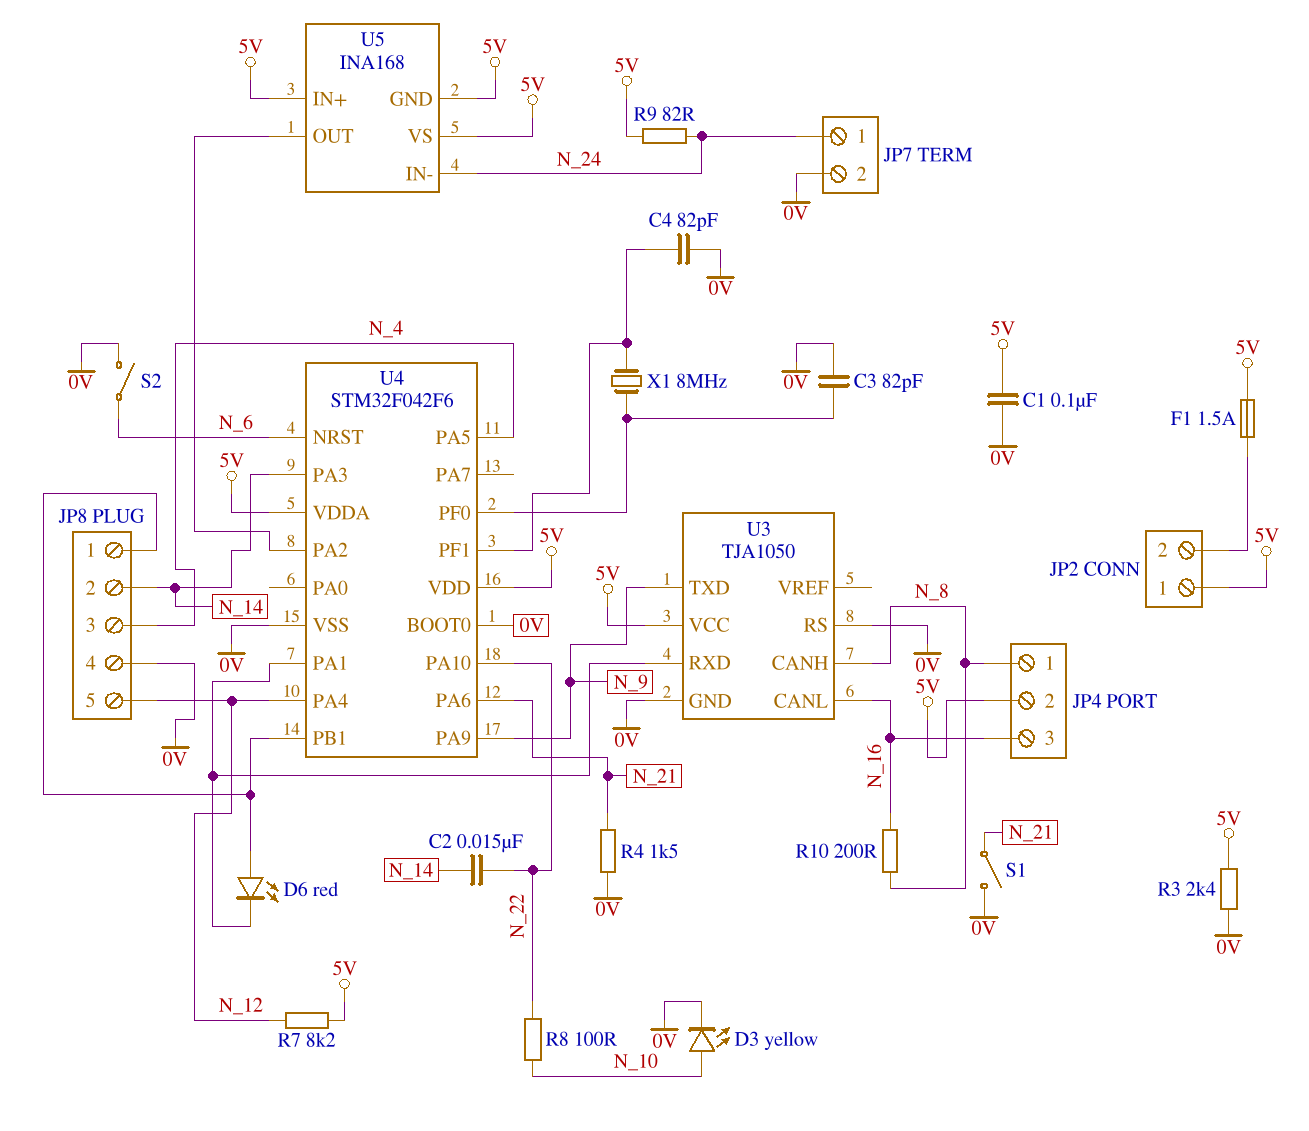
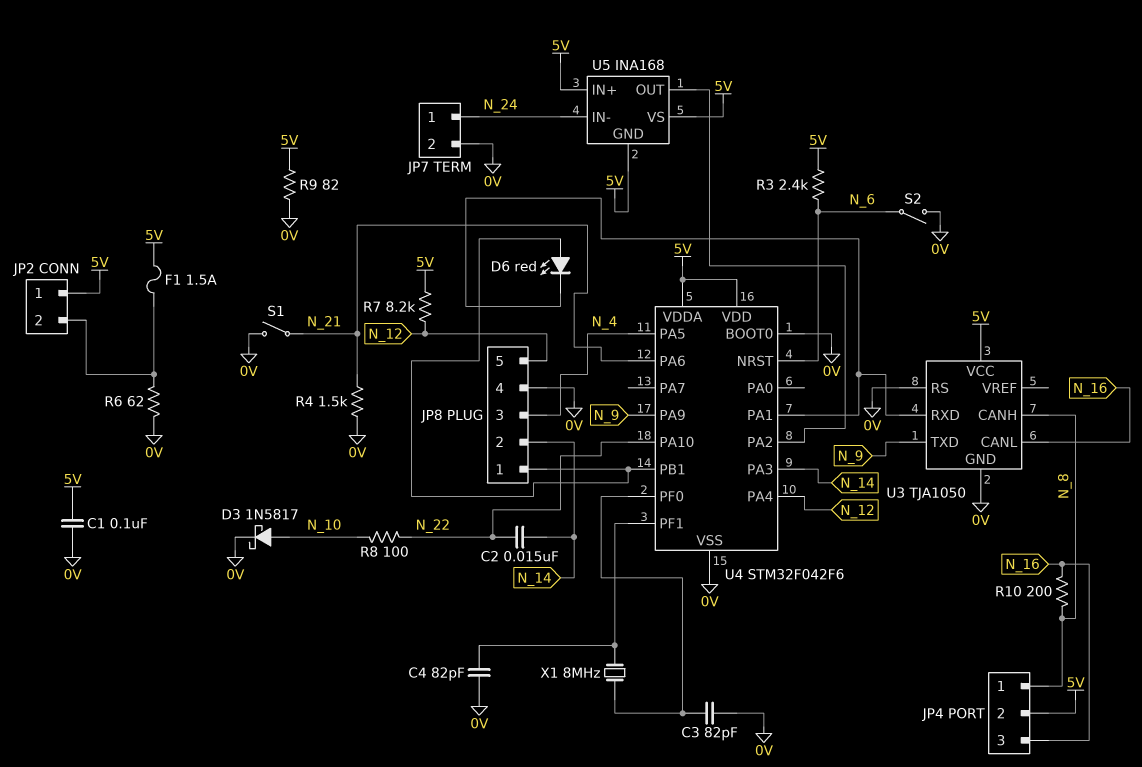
D3: LED yellow (A N_10, K 0V) -> schottky 1N5817 (A N_10, K 0V)
R3: 2.4k (0V, 5V) -> 2.4k (5V, N_6)
R6: none -> 62 (0V, JP2/2)
R9: 82 (5V, N_24) -> 82 (0V, 5V)

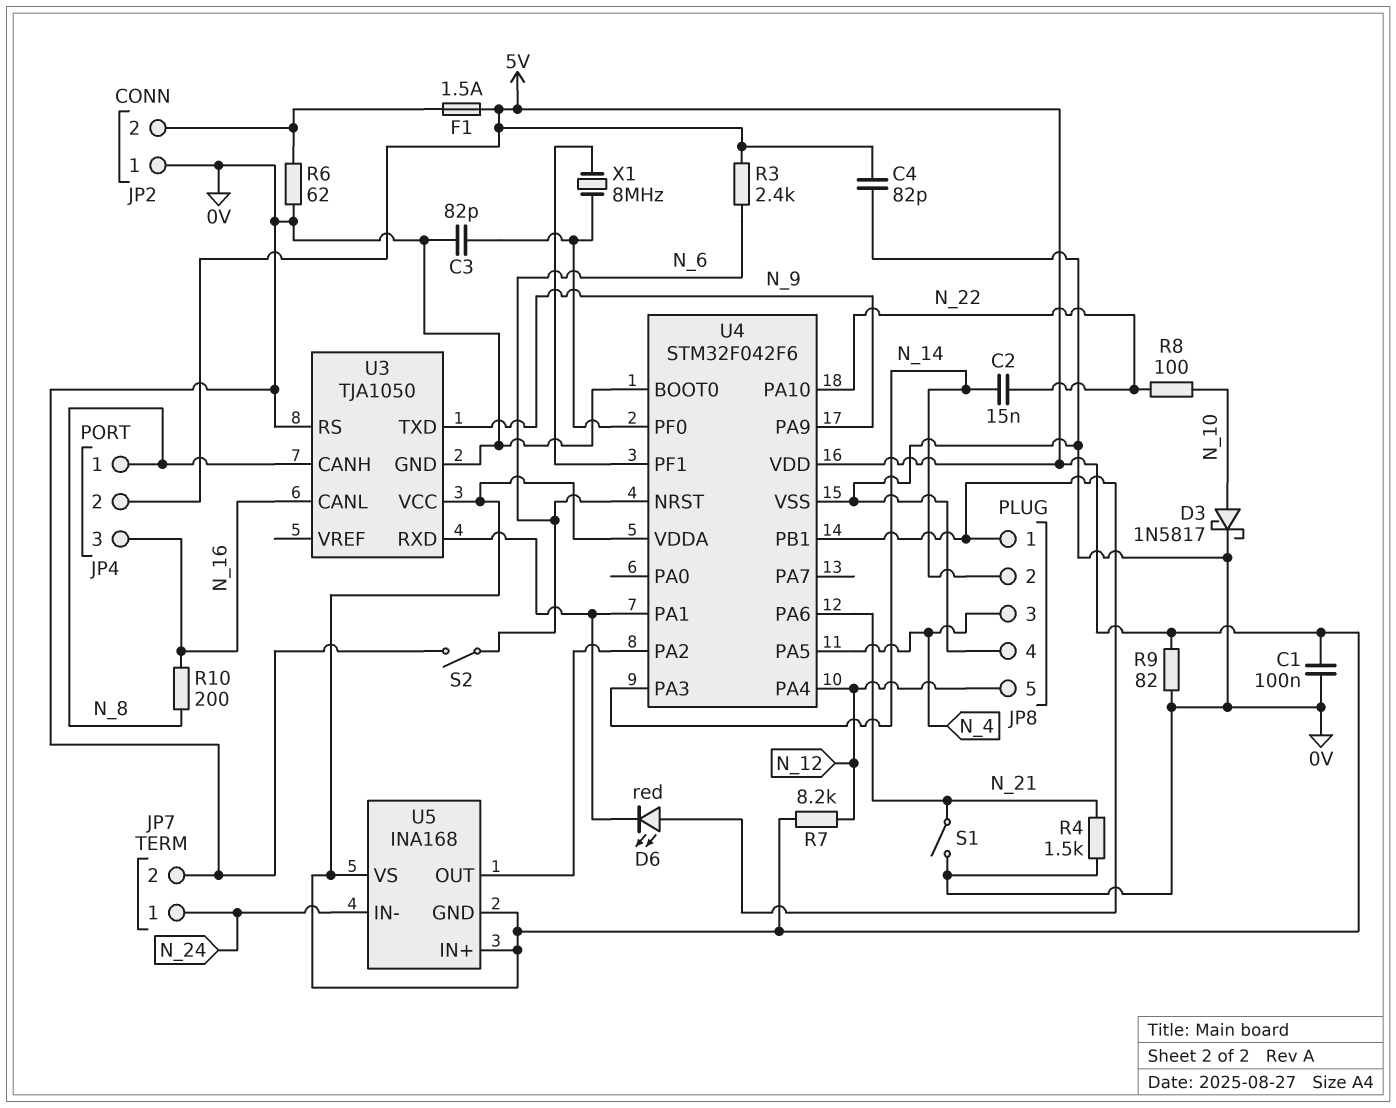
C4: 82pF (0V, U4/PF1) -> 82pF (0V, 5V)
JP2 pin 1: 5V -> 0V

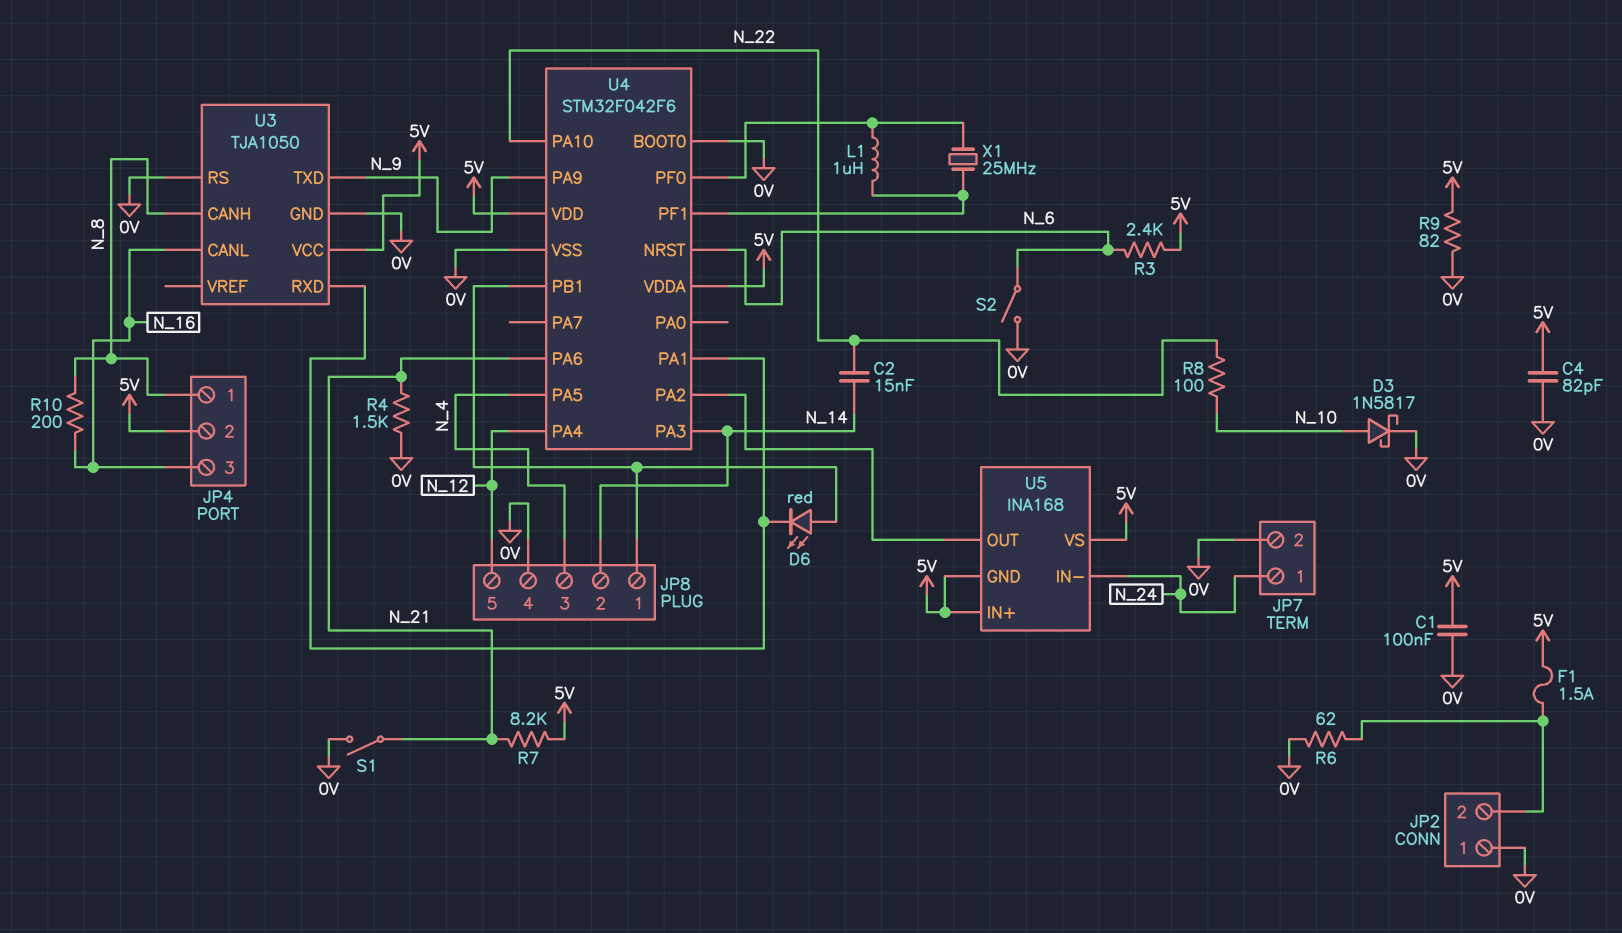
C3: 82pF (0V, U4/PF0) -> none
L1: none -> 1uH (U4/PF0, U4/PF1)
R7: 8.2k (5V, N_12) -> 8.2k (5V, N_21)
X1: 8MHz (U4/PF0, U4/PF1) -> 25MHz (U4/PF0, U4/PF1)

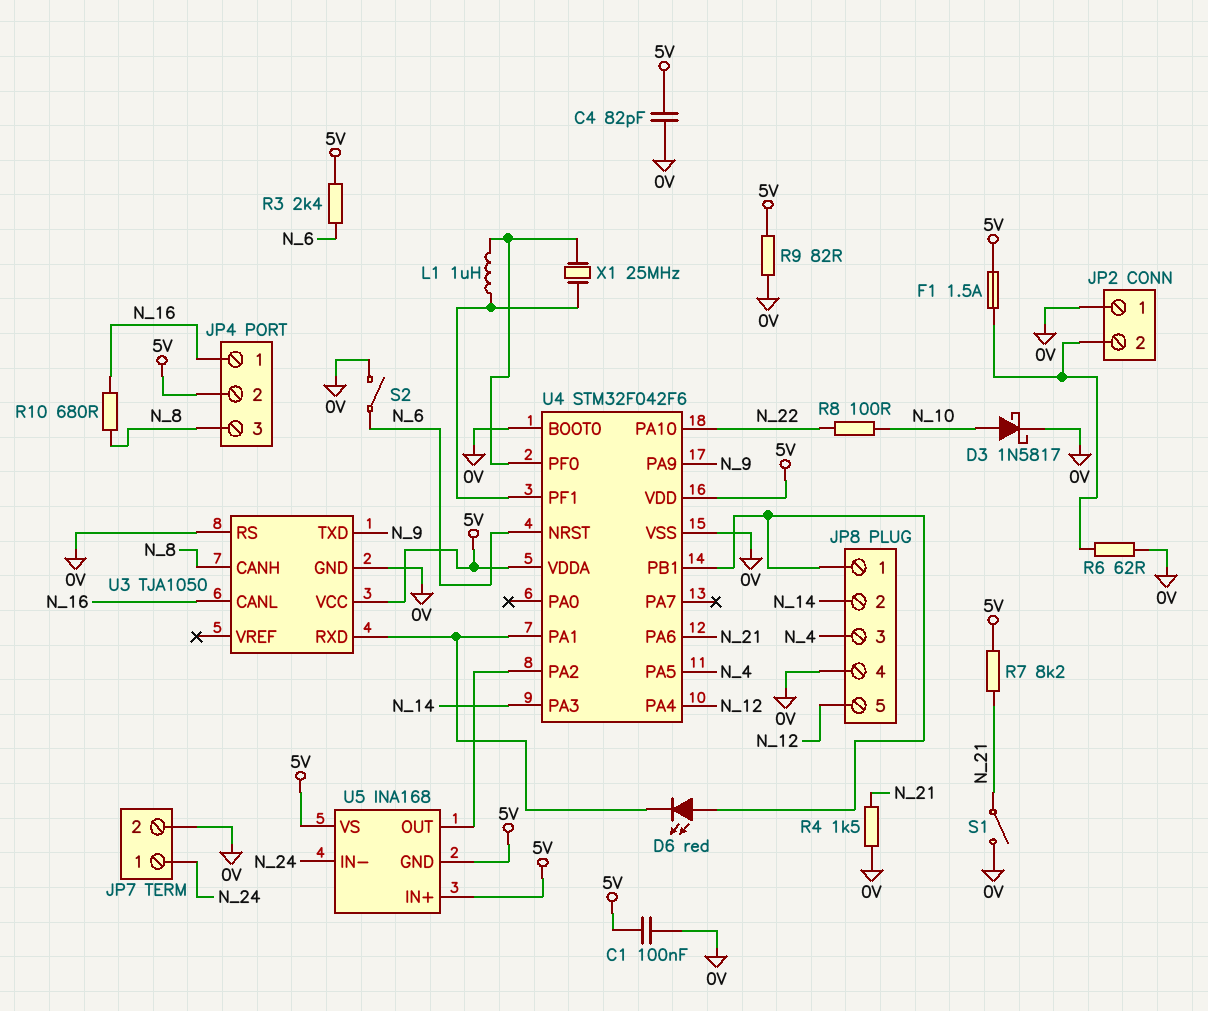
C2: 15nF (N_14, N_22) -> none
JP4 pin 1: N_8 -> N_16
JP4 pin 3: N_16 -> N_8
R10: 200 (N_8, N_16) -> 680 (N_8, N_16)

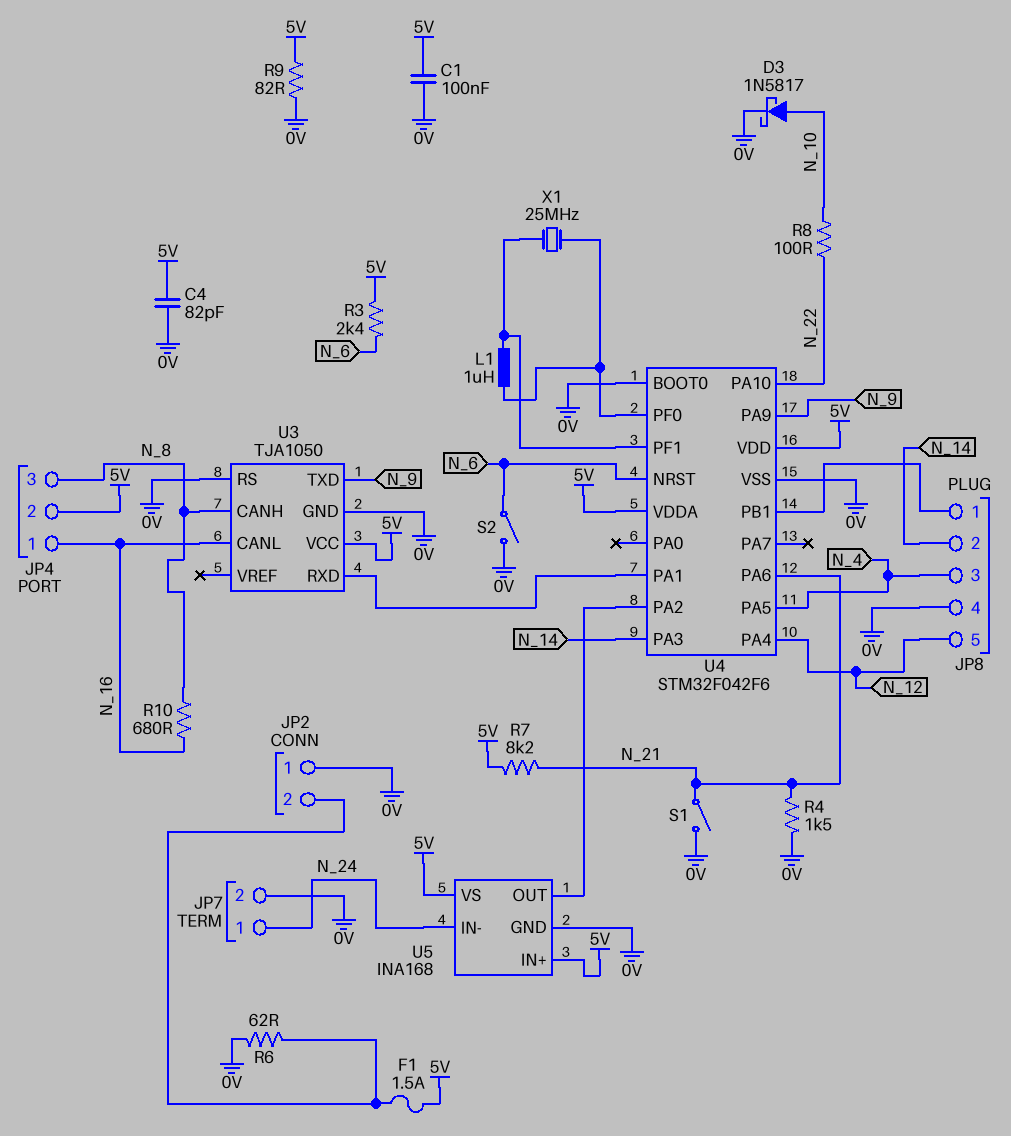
D6: LED red (A JP8/1, K U3/RXD) -> none
U5 pin GND: 5V -> 0V

